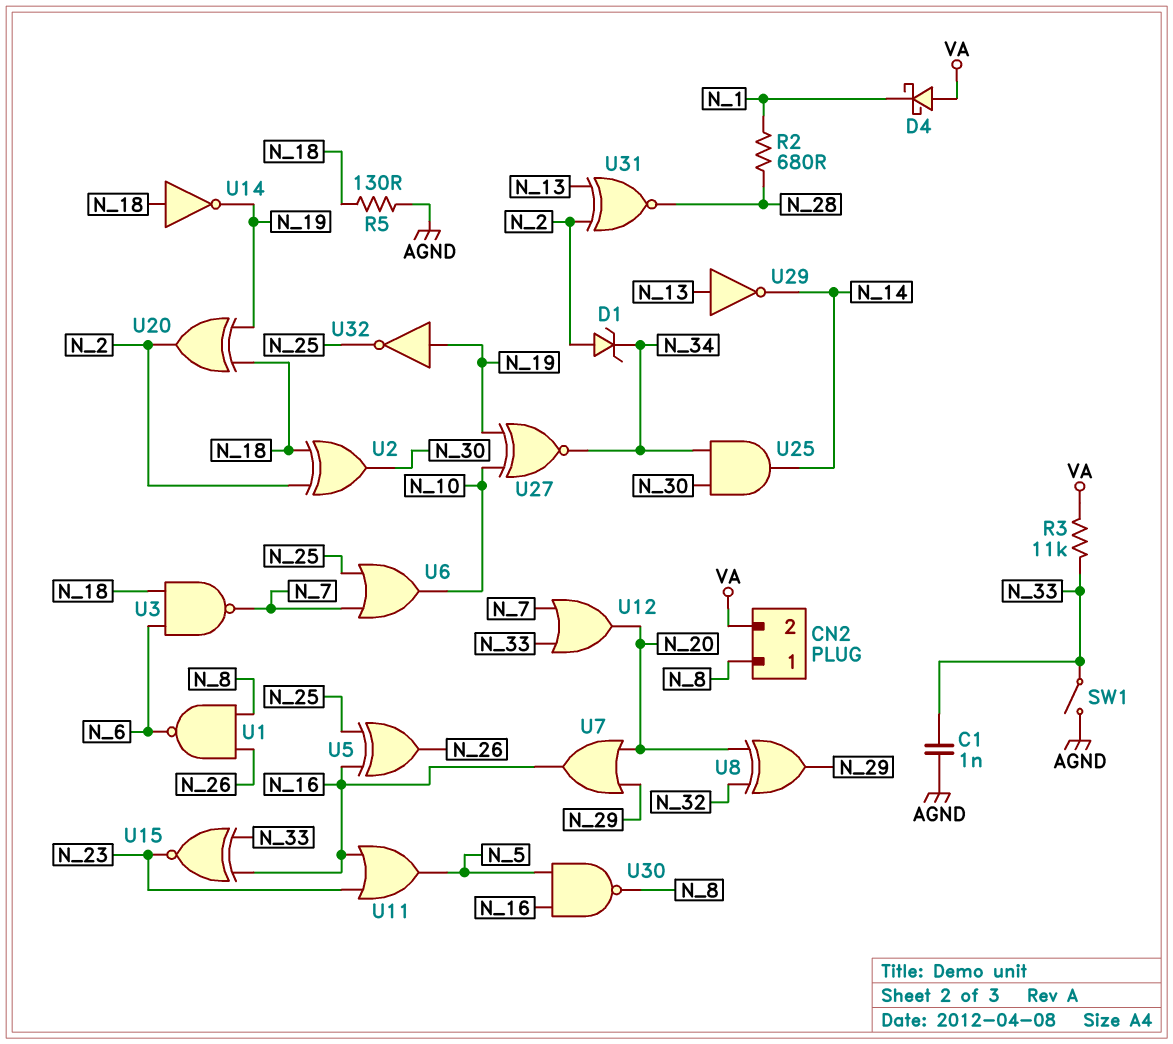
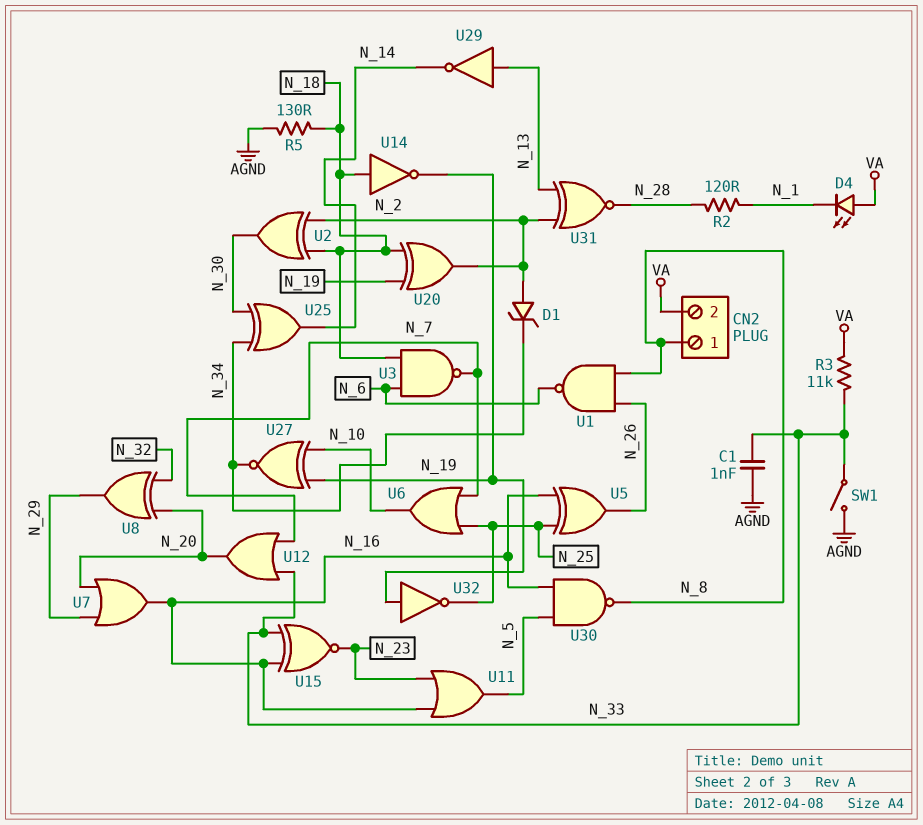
D4: schottky (A VA, K N_1) -> LED (A VA, K N_1)
R2: 680 (N_1, N_28) -> 120 (N_1, N_28)
U25: AND (in N_30, in N_34, out N_14) -> XOR (in N_30, in N_34, out N_14)

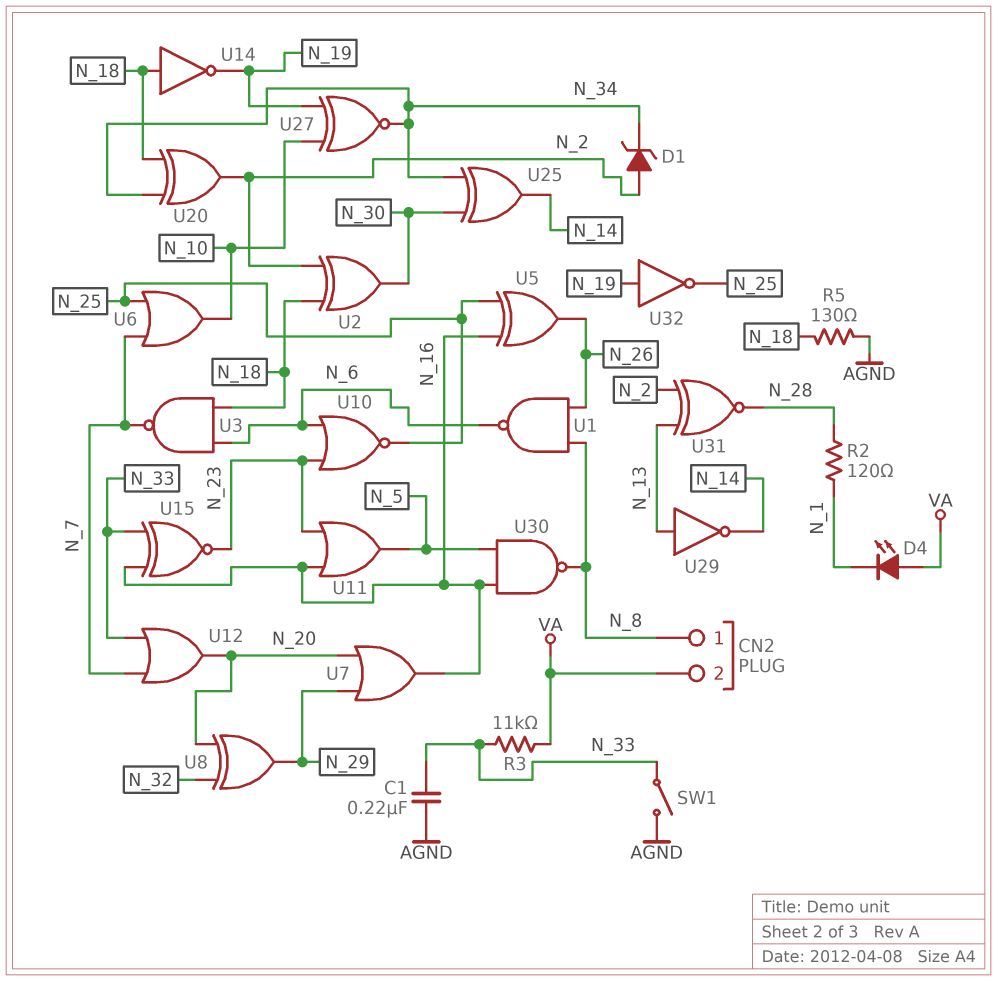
C1: 1nF (AGND, N_33) -> 220nF (AGND, N_33)
U10: none -> NOR (in N_6, in N_23, out N_25)
U20: XOR (in N_18, in N_19, out N_2) -> XOR (in N_18, in N_34, out N_2)

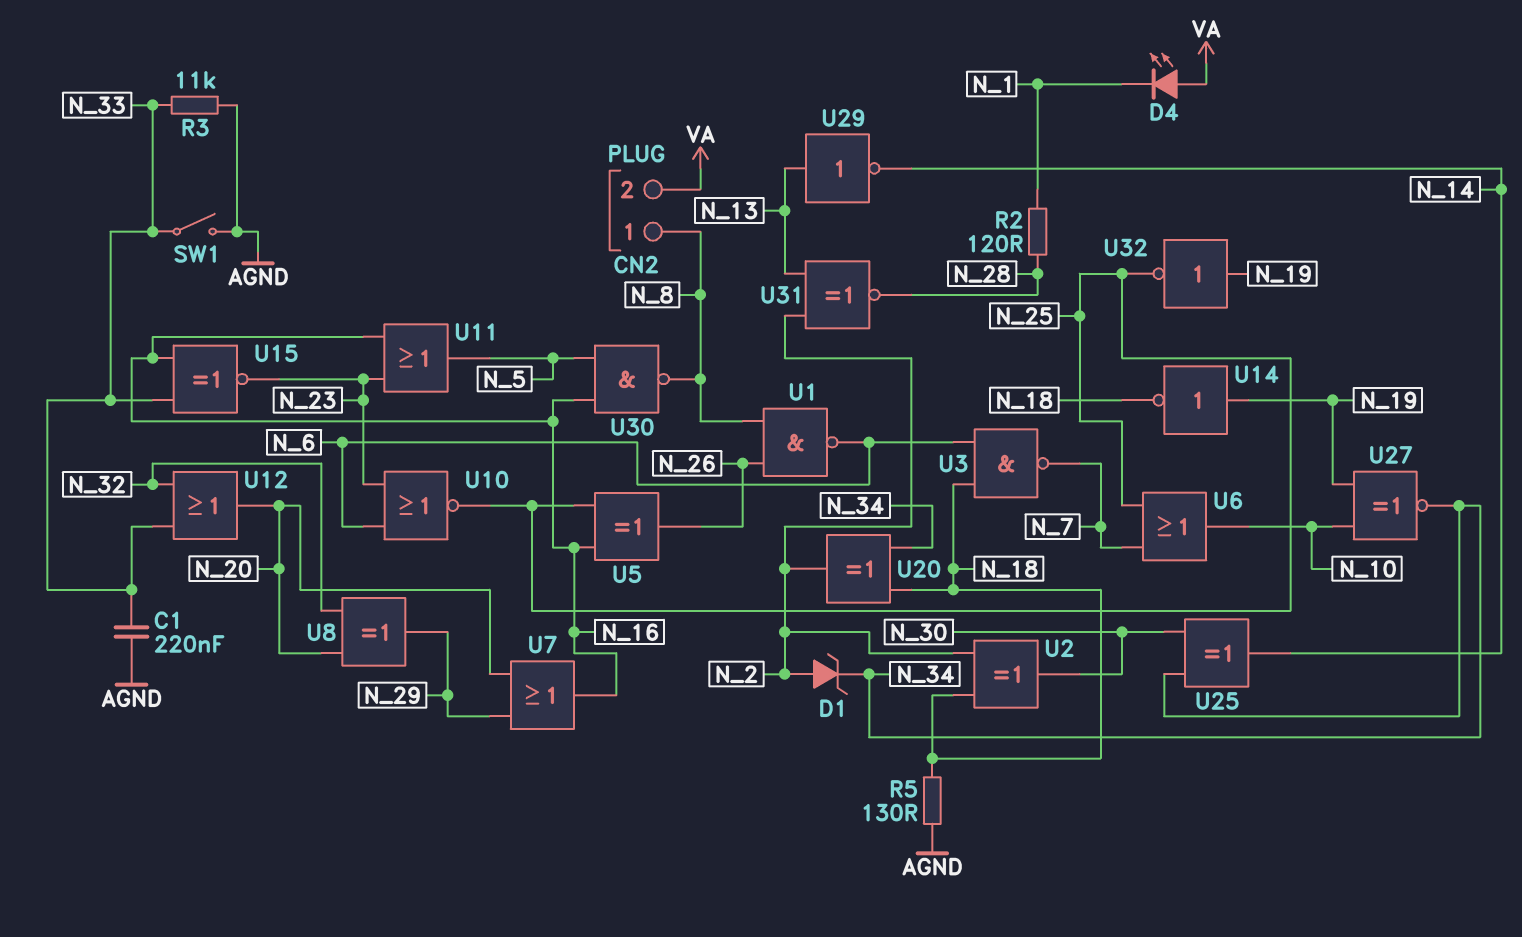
R3: 11k (N_33, VA) -> 11k (AGND, N_33)
U12: OR (in N_7, in N_33, out N_20) -> OR (in N_32, in N_33, out N_20)
U14: NOT (in N_18, out N_19) -> NOT (in N_19, out N_18)

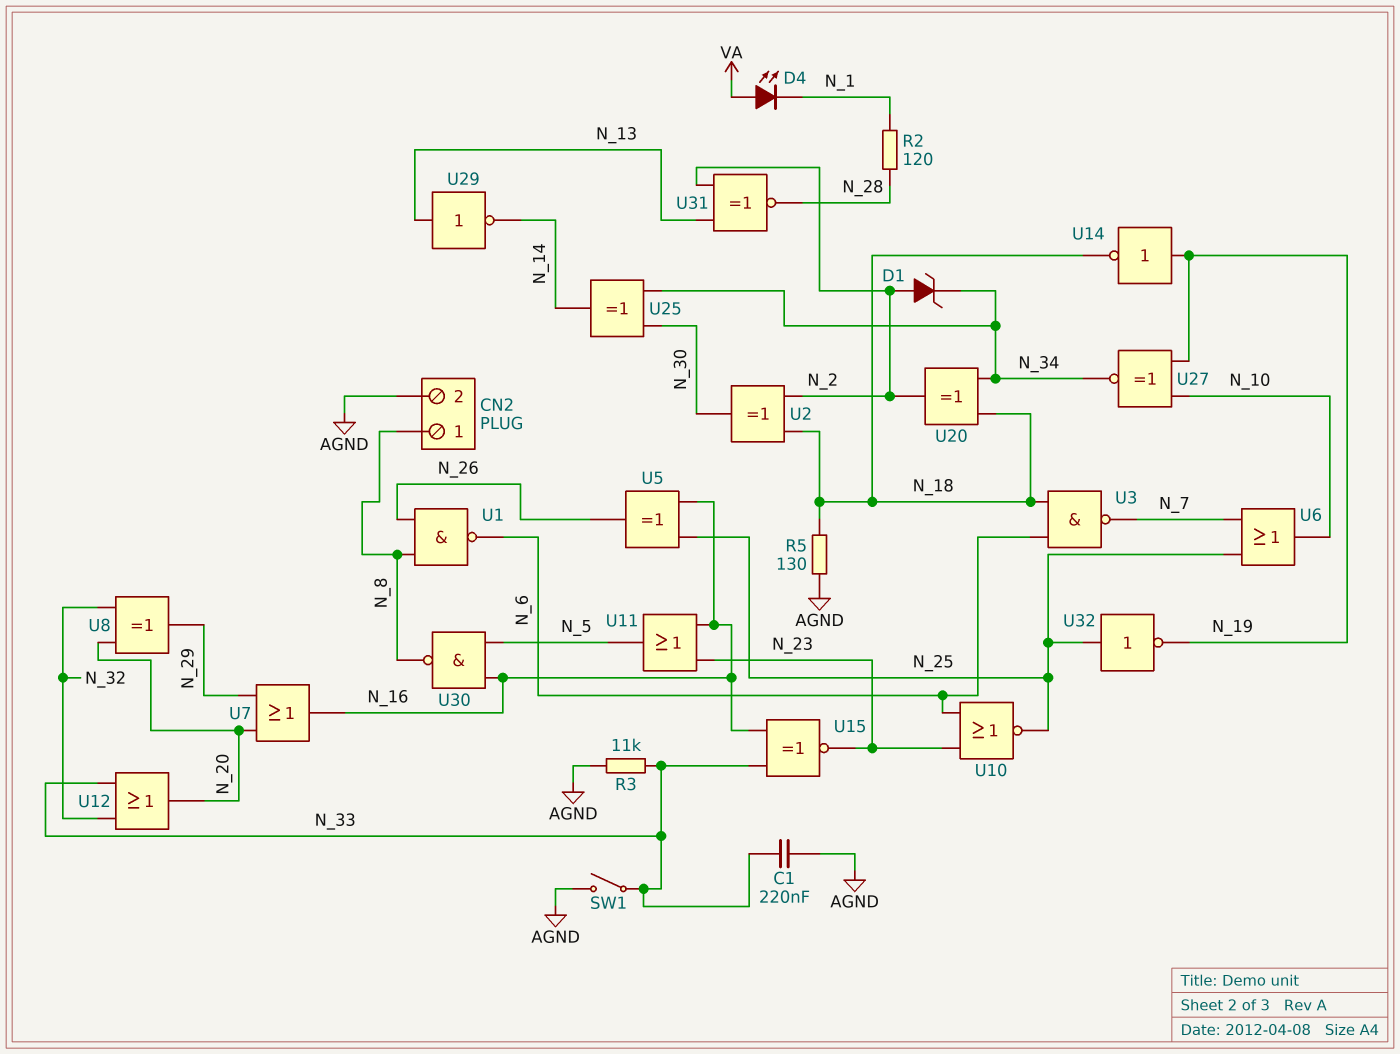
CN2 pin 2: VA -> AGND
U32: NOT (in N_19, out N_25) -> NOT (in N_25, out N_19)

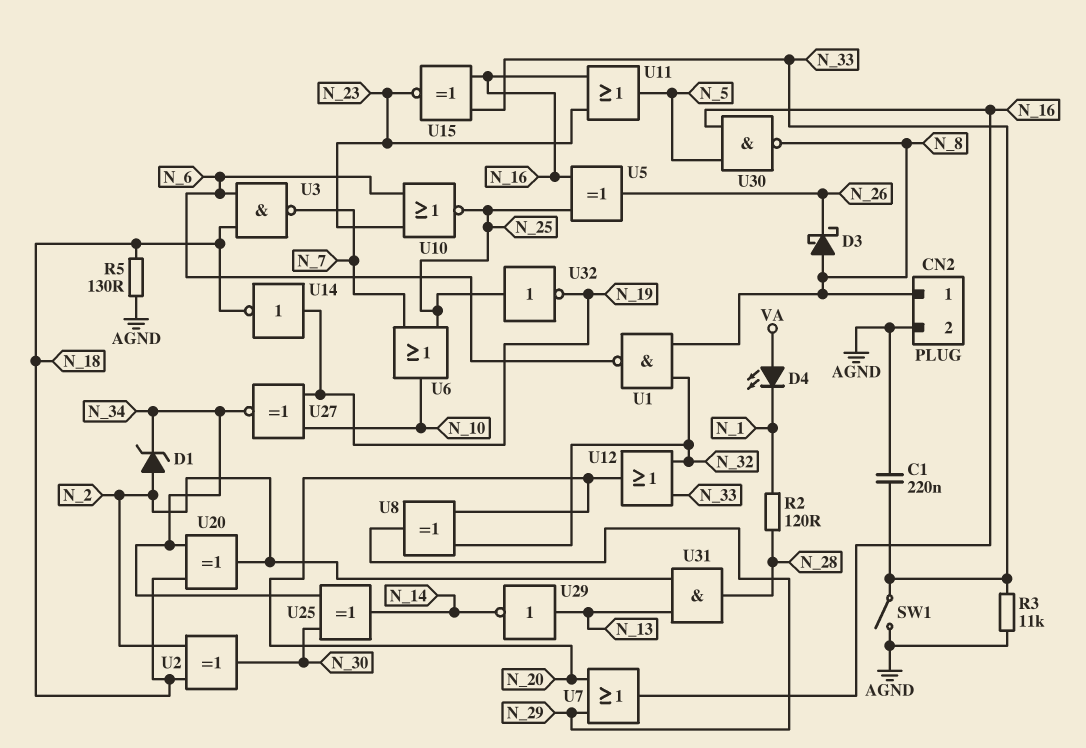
D3: none -> schottky (A N_8, K N_26)
U1: NAND (in N_8, in N_26, out N_6) -> NAND (in N_8, in N_32, out N_6)
U31: XNOR (in N_2, in N_13, out N_28) -> AND (in N_2, in N_13, out N_28)

